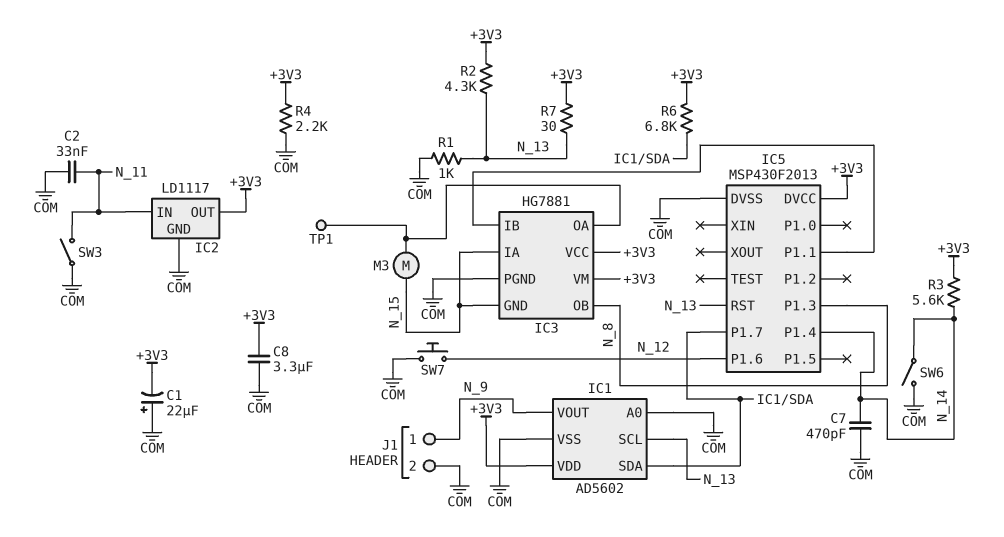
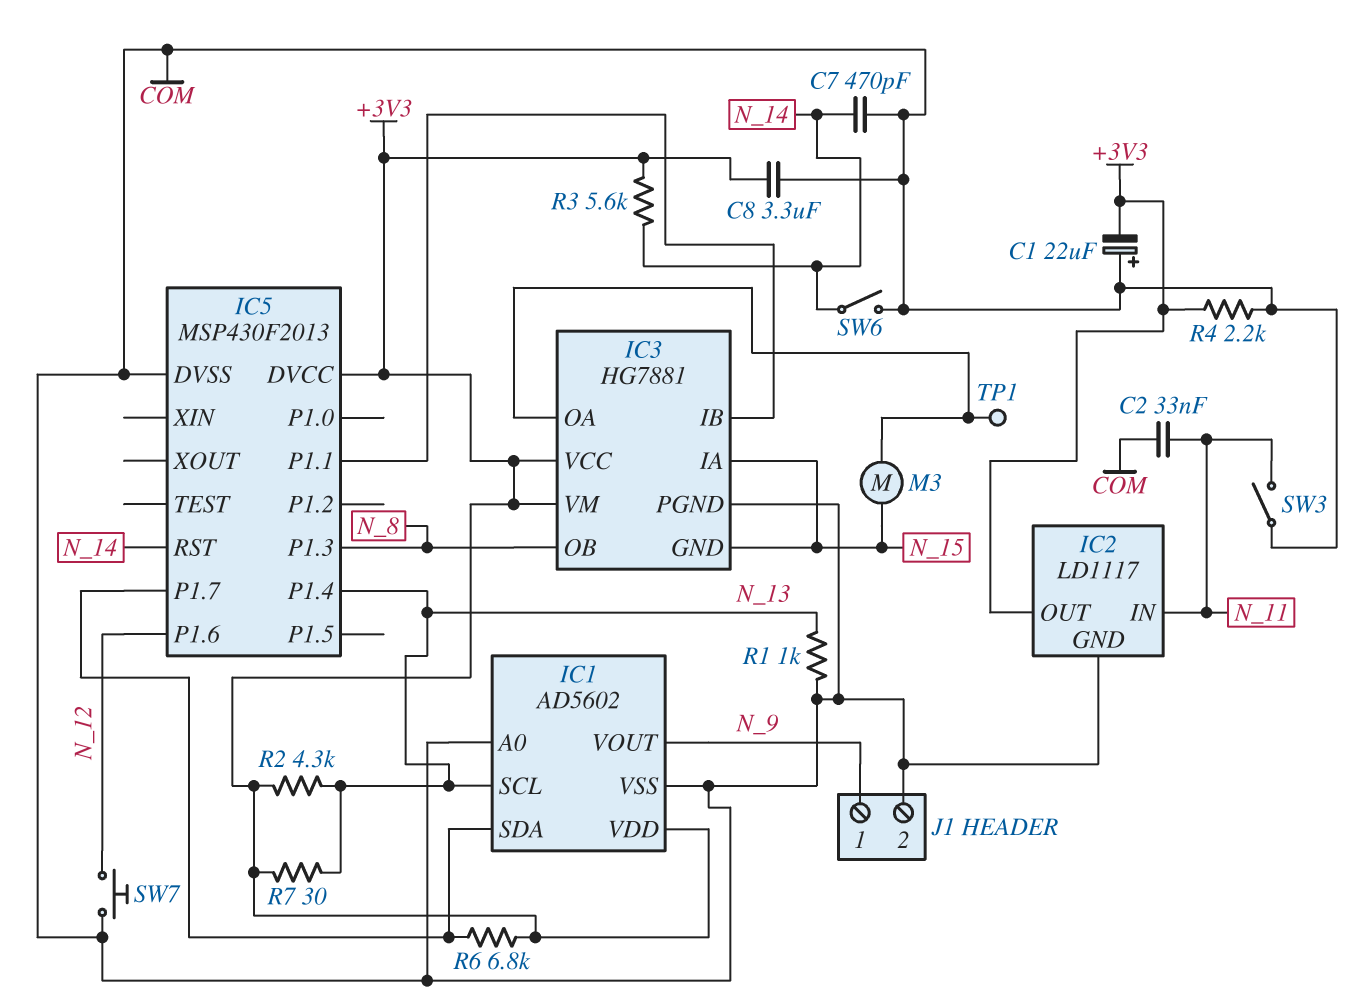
IC5 pin P1.4: N_14 -> N_13
IC5 pin RST: N_13 -> N_14

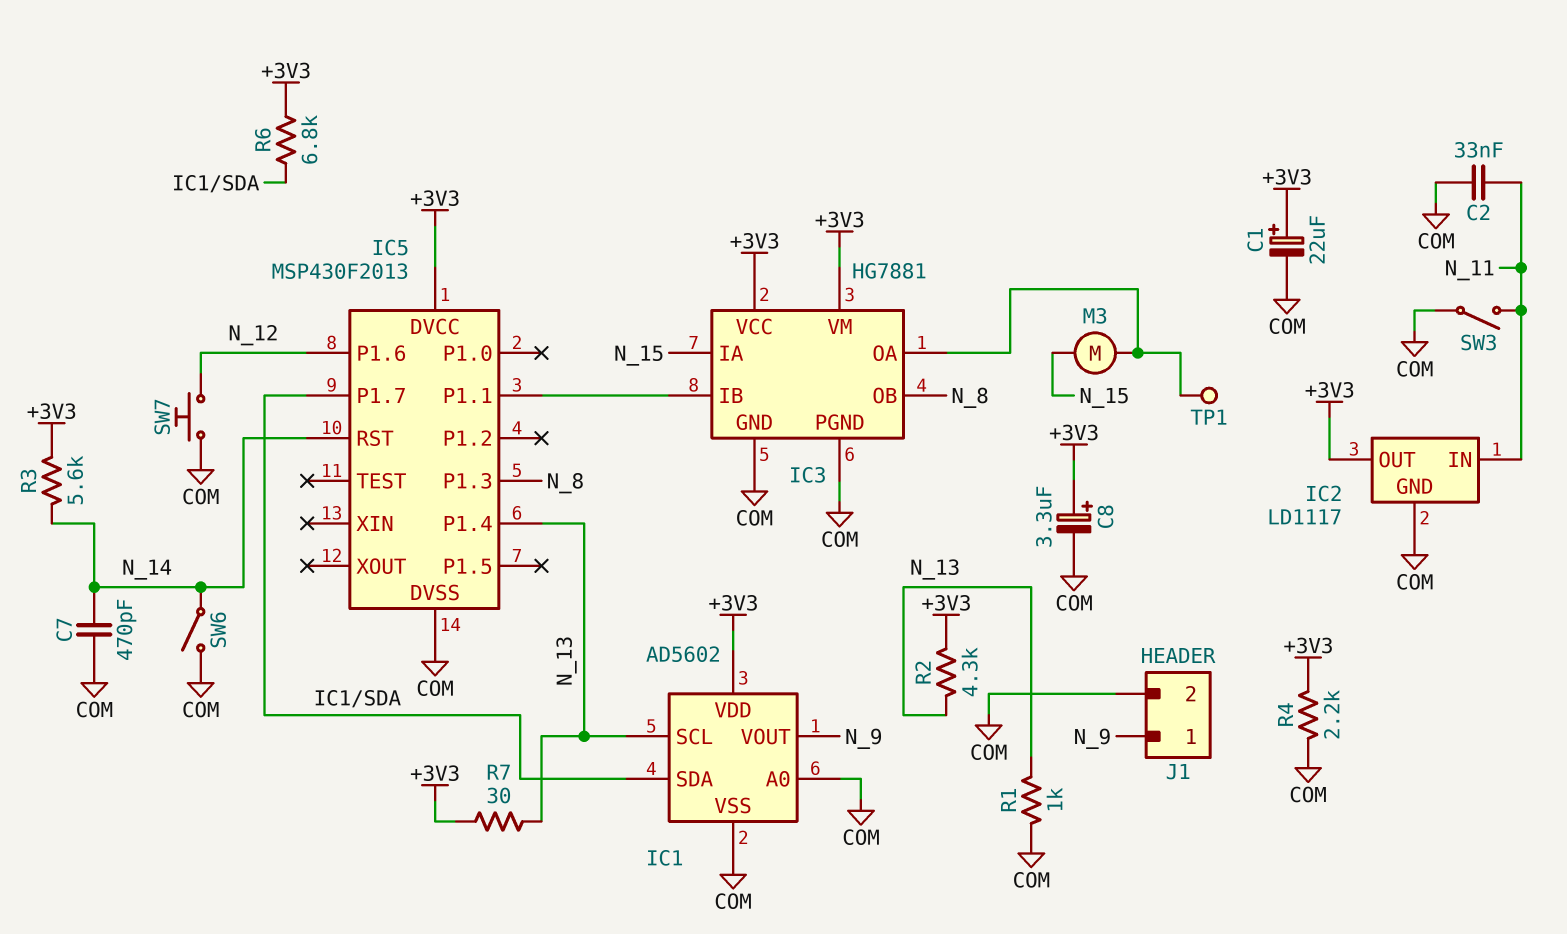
C1: 22uF (plus COM, minus +3V3) -> 22uF (plus +3V3, minus COM)
C8: 3.3uF (+3V3, COM) -> 3.3uF (plus +3V3, minus COM)
IC3 pin GND: N_15 -> COM

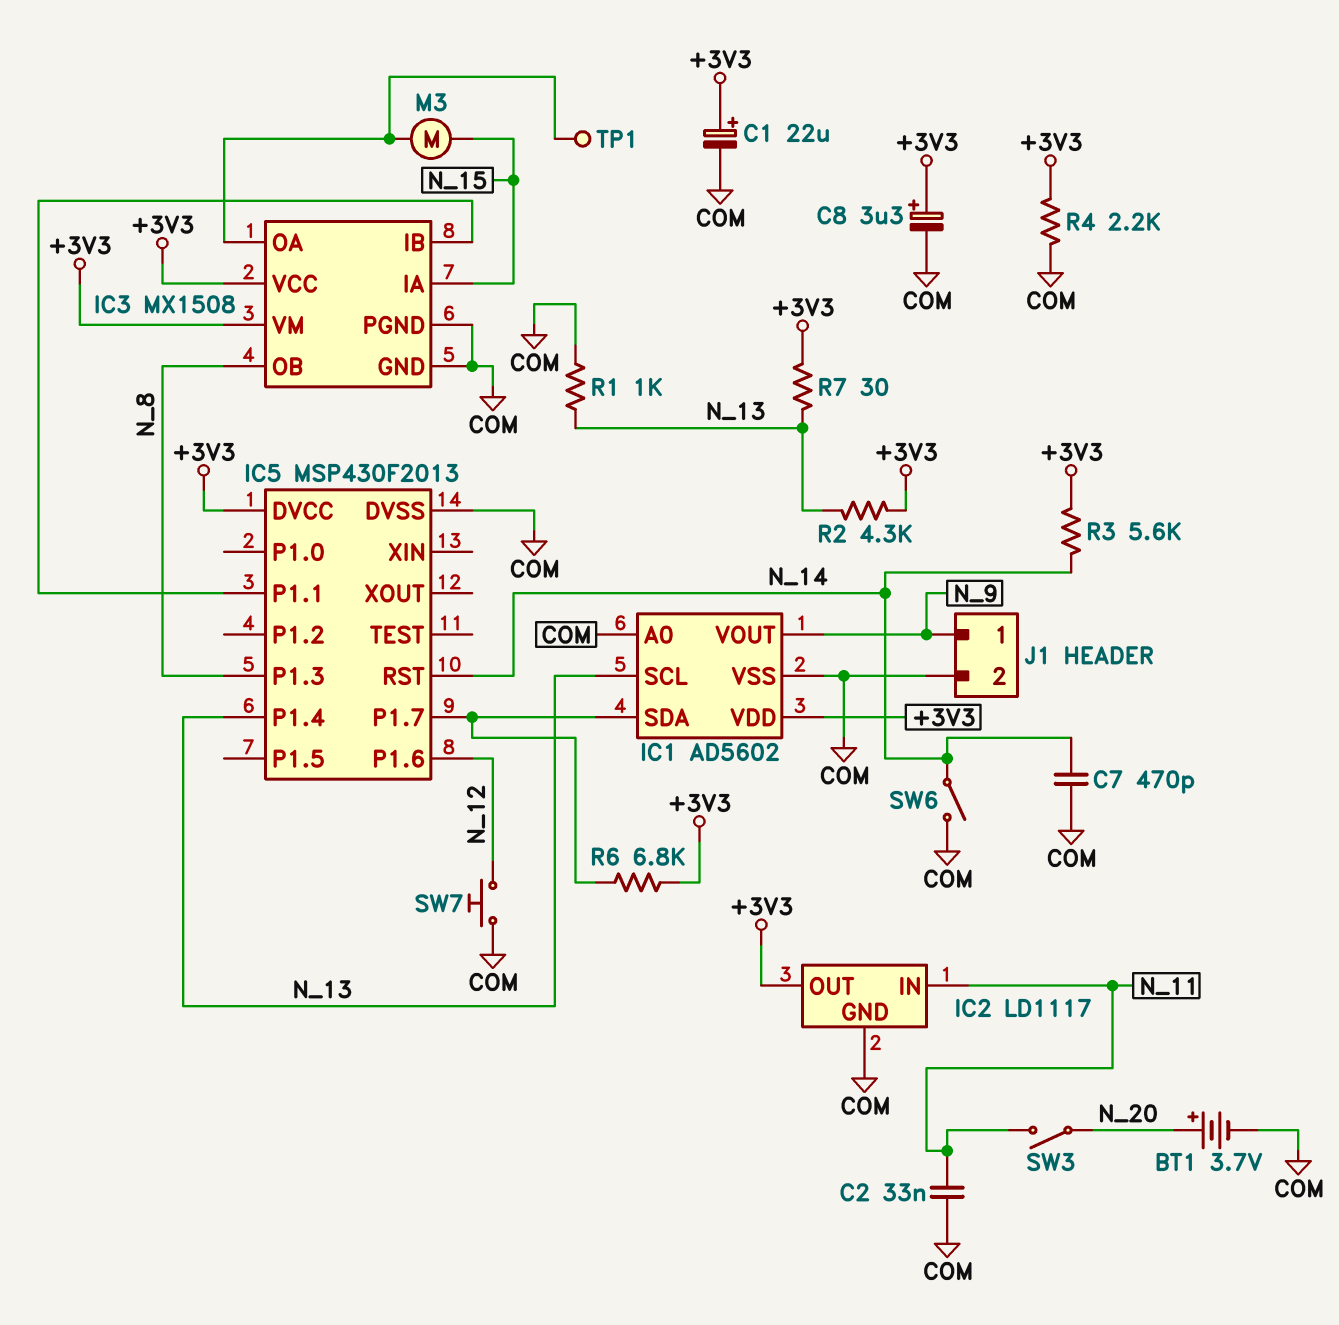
BT1: none -> 3.7V (plus N_20, minus COM)
IC3: HG7881 -> MX1508
SW3: switch (COM, N_11) -> switch (N_11, N_20)

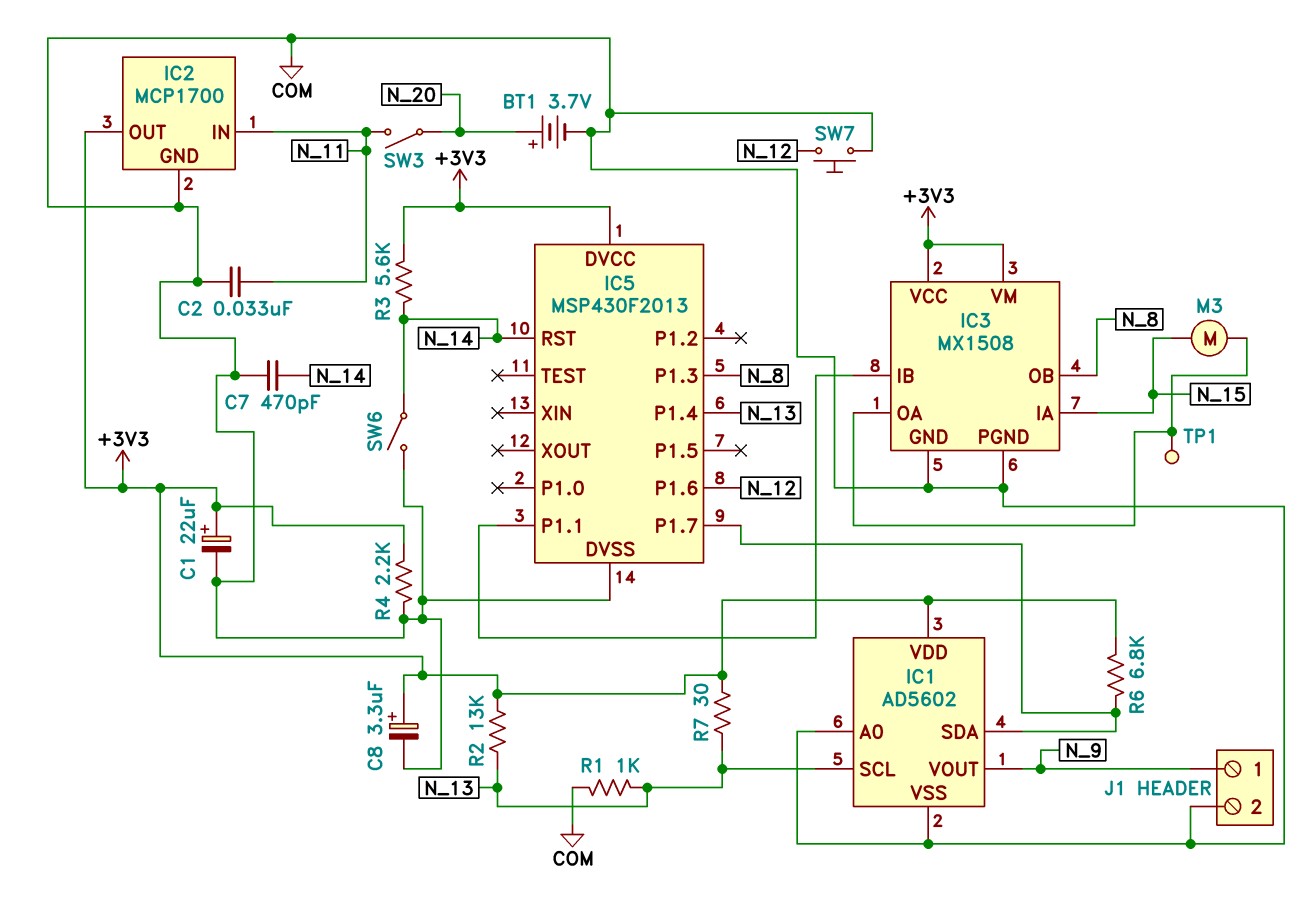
IC2: LD1117 -> MCP1700
R2: 4.3k (+3V3, N_13) -> 13k (+3V3, N_13)

